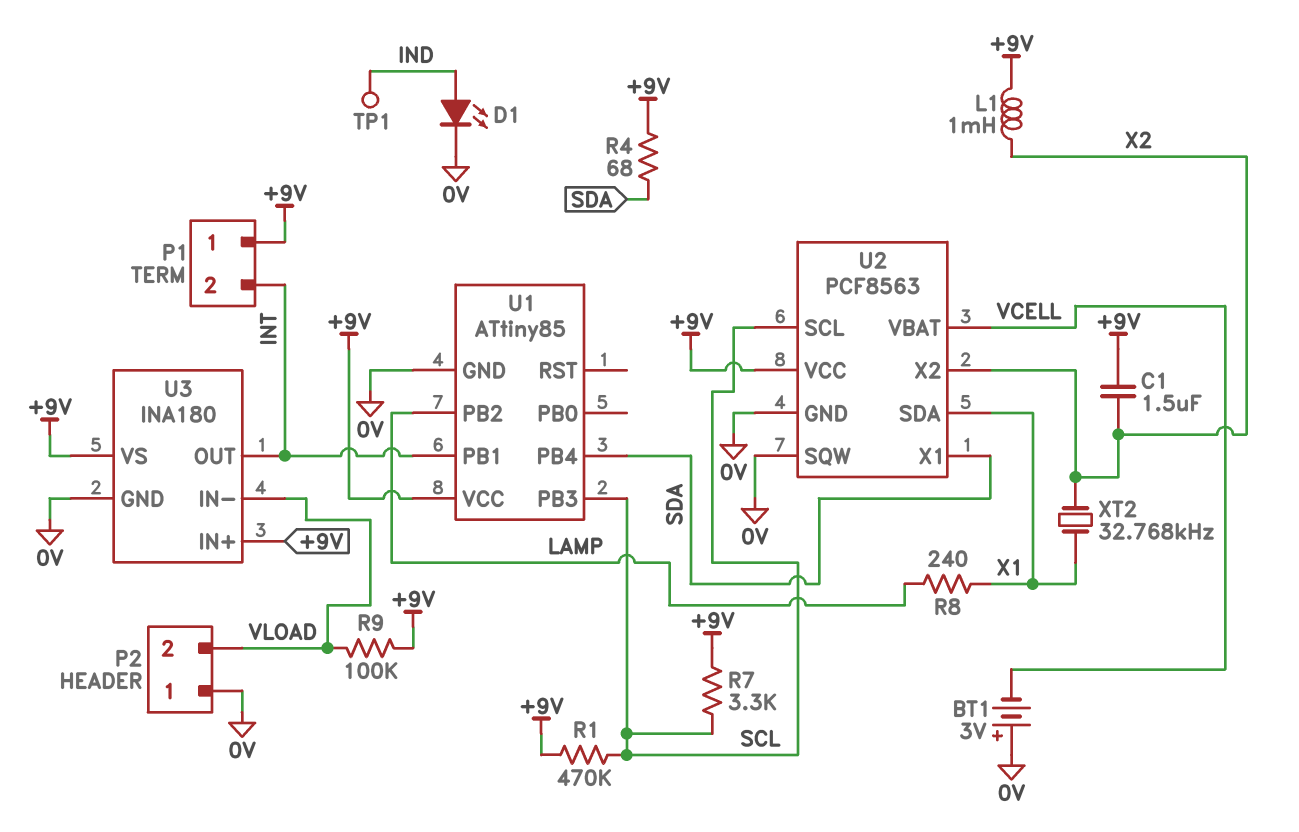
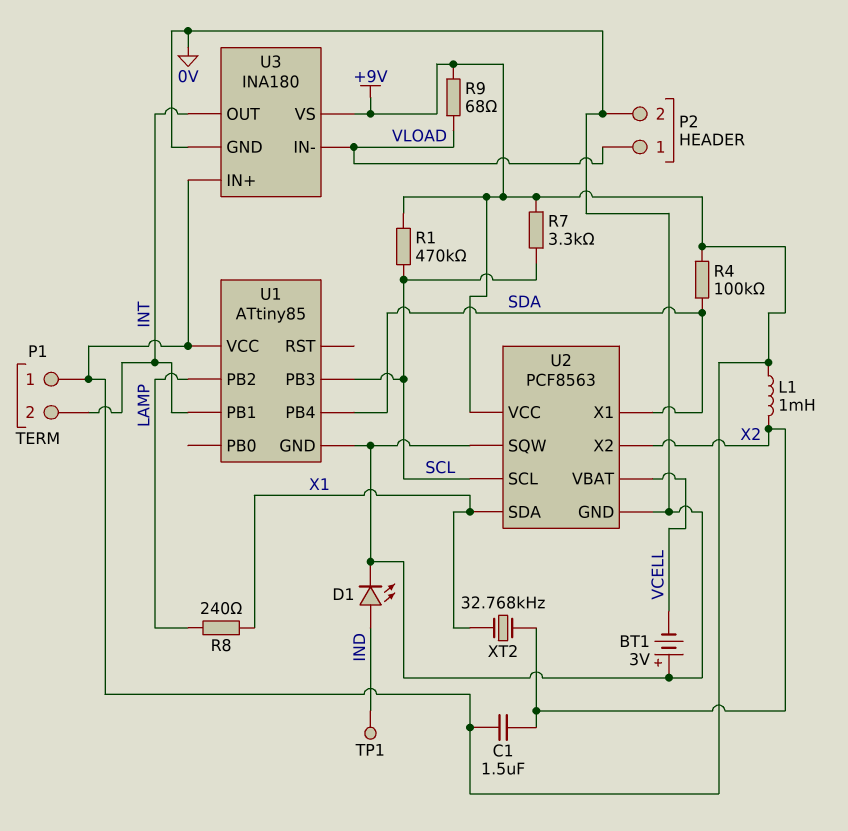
P2 pin 1: 0V -> VLOAD
P2 pin 2: VLOAD -> 0V
R4: 68 (+9V, SDA) -> 100k (+9V, SDA)
R9: 100k (+9V, VLOAD) -> 68 (+9V, VLOAD)

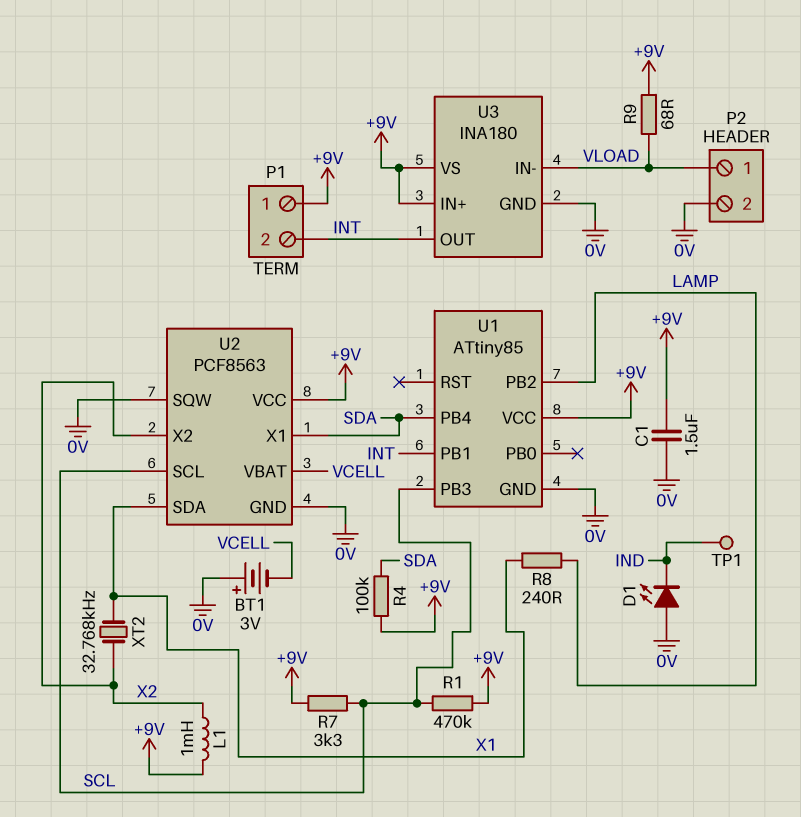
C1: 1.5uF (+9V, X2) -> 1.5uF (+9V, 0V)
D1: LED (A IND, K 0V) -> LED (A 0V, K IND)

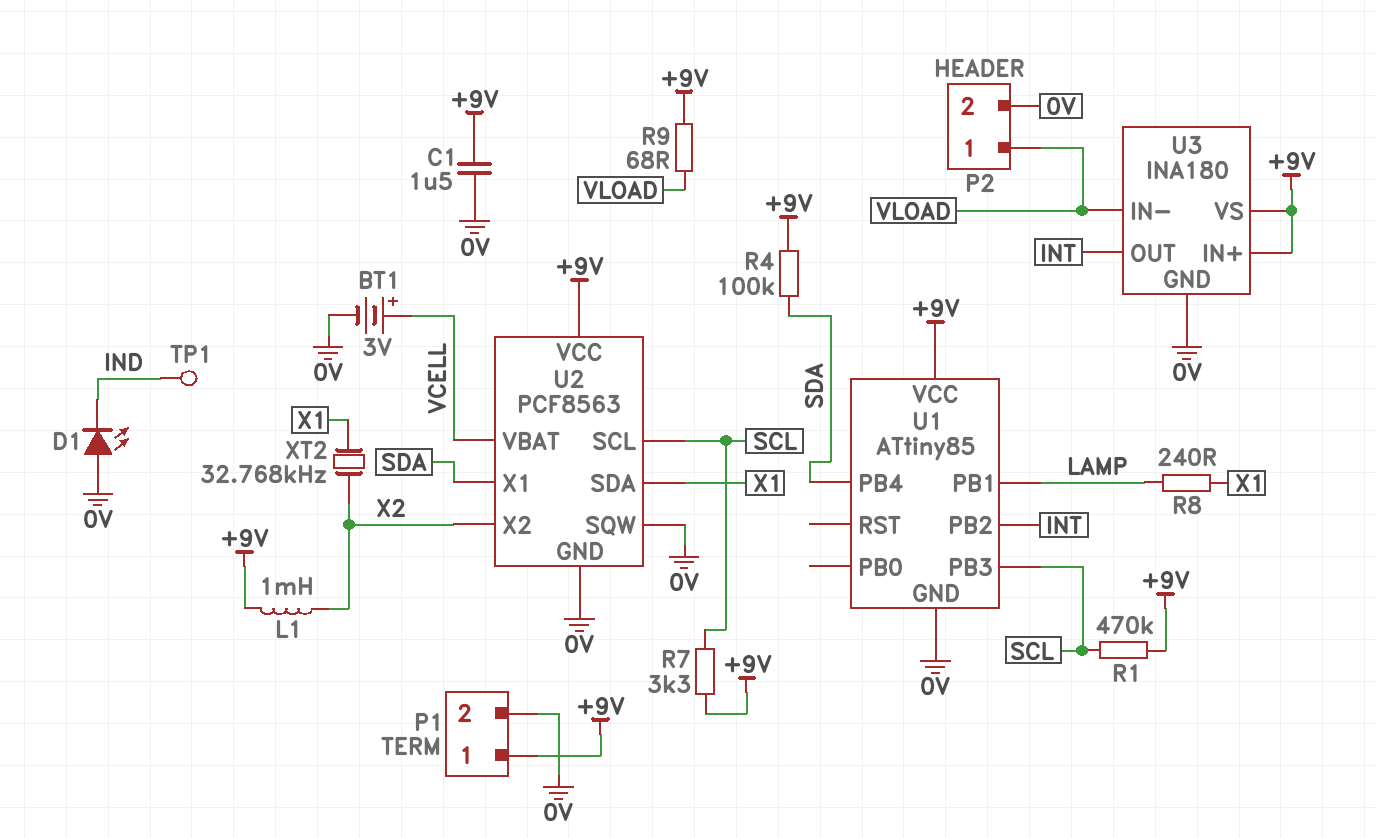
BT1: 3V (plus 0V, minus VCELL) -> 3V (plus VCELL, minus 0V)
P1 pin 2: INT -> 0V
U1 pin PB1: INT -> LAMP
U1 pin PB2: LAMP -> INT

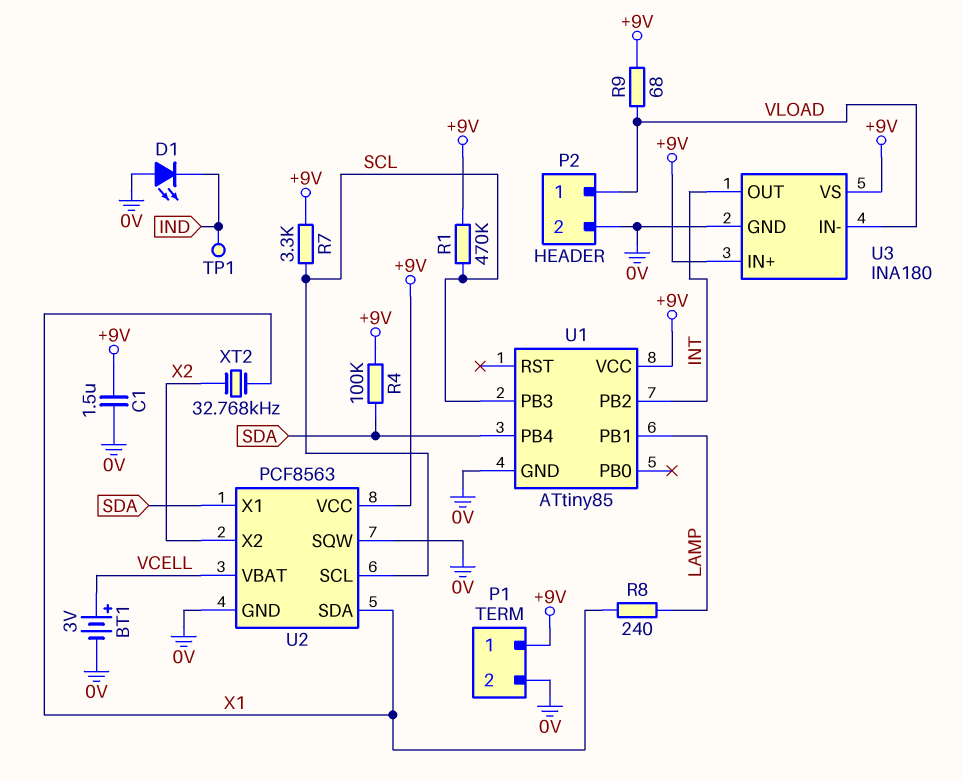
L1: 1mH (+9V, X2) -> none

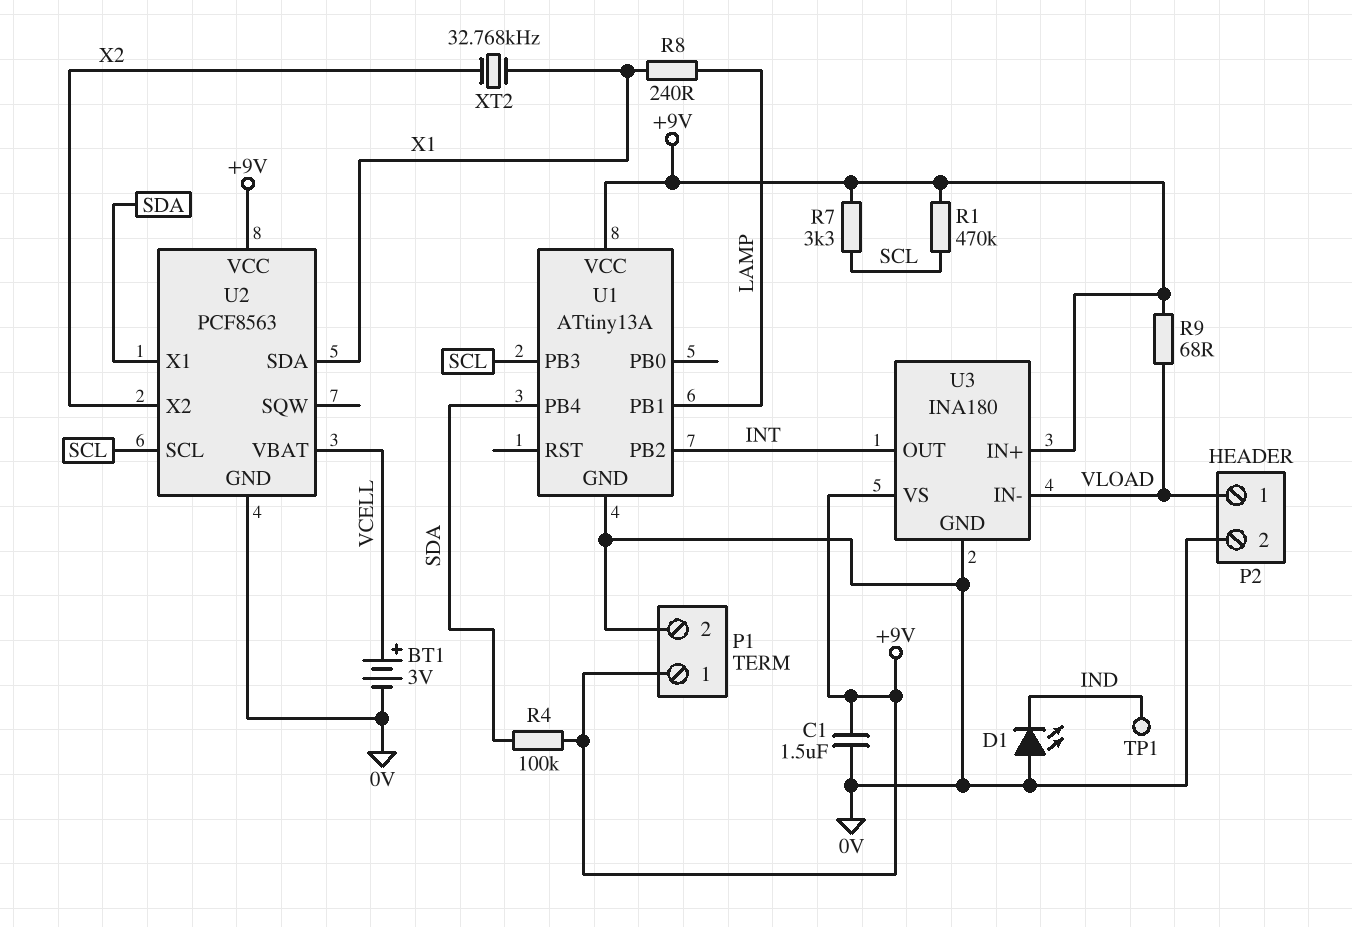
U1: ATtiny85 -> ATtiny13A
U2 pin SQW: 0V -> none

